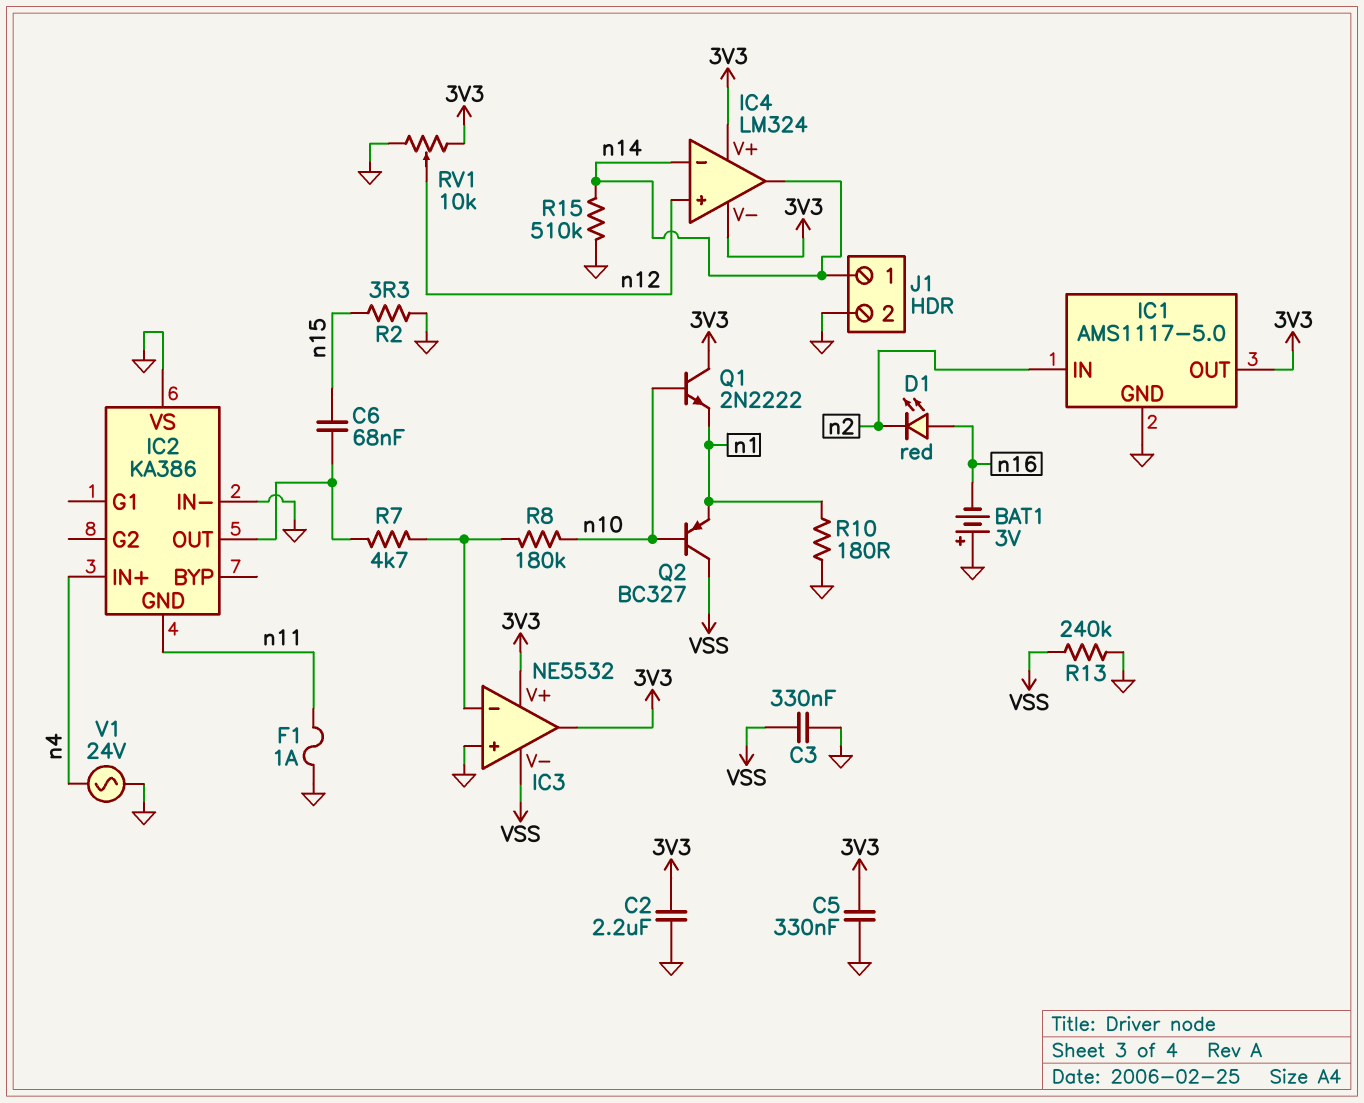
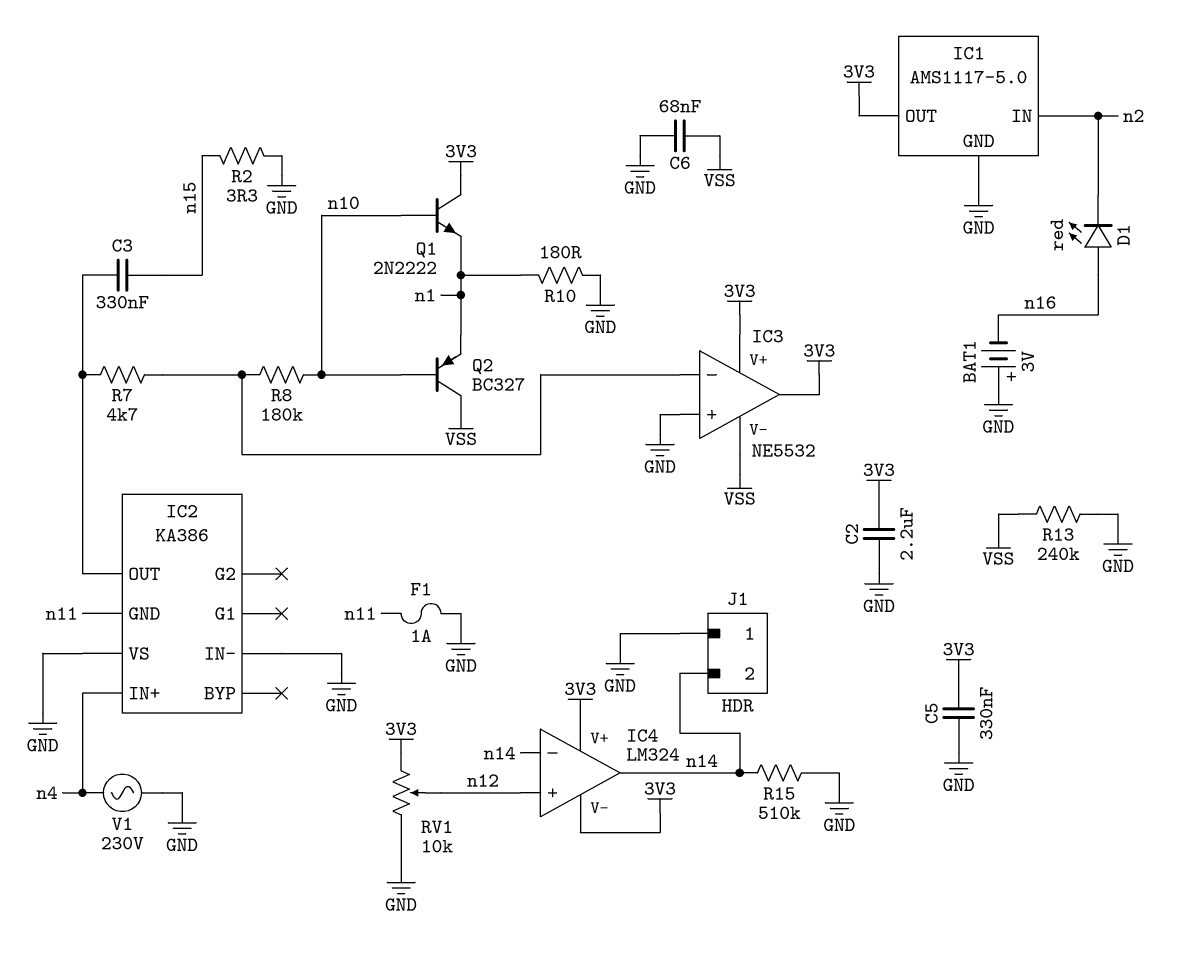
C3: 330nF (GND, VSS) -> 330nF (IC2/OUT, n15)
C6: 68nF (IC2/OUT, n15) -> 68nF (GND, VSS)
J1 pin 1: n14 -> GND
J1 pin 2: GND -> n14
V1: AC 24V (GND, n4) -> AC 230V (GND, n4)

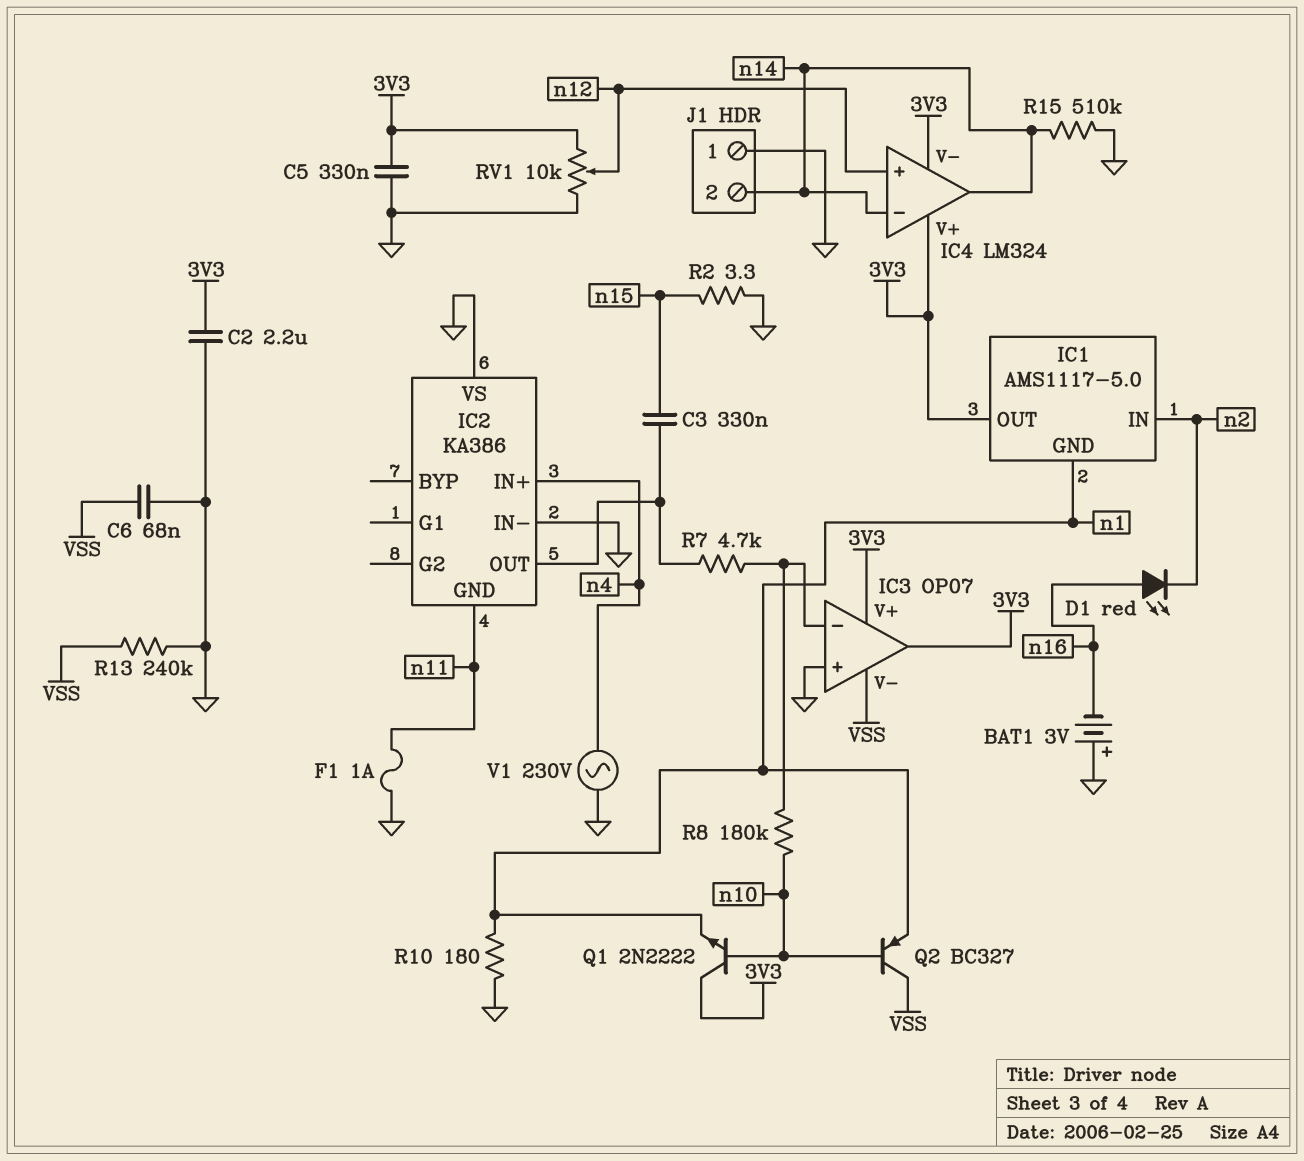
IC1 pin GND: GND -> n1
IC3: NE5532 -> OP07

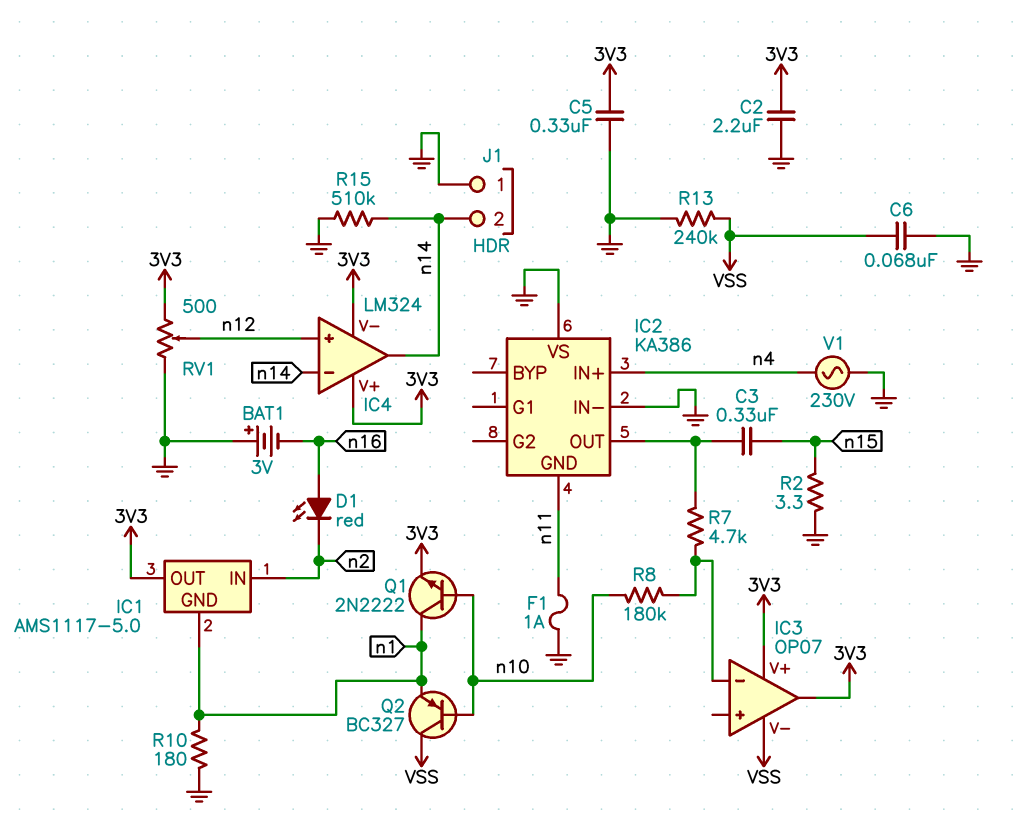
IC3 pin in+: GND -> none
Q1: NPN 2N2222 (B n10, C 3V3, E n1) -> NPN 2N2222 (B n10, C n1, E 3V3)
RV1: 10k (3V3, GND, wiper n12) -> 500 (3V3, GND, wiper n12)

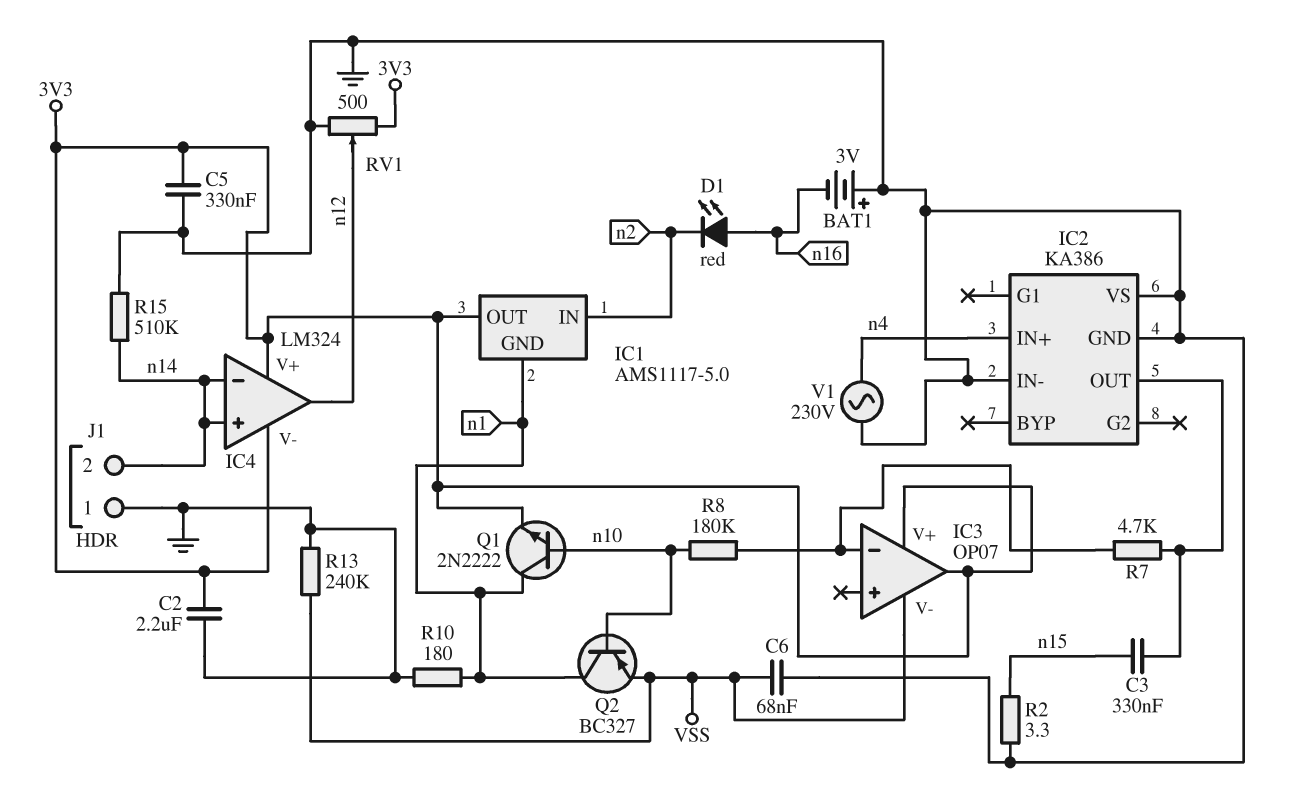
F1: 1A (GND, n11) -> none
IC2 pin GND: n11 -> GND
IC4 pin in+: n12 -> n14
IC4 pin out: n14 -> n12
Q2: PNP BC327 (B n10, C VSS, E n1) -> PNP BC327 (B n10, C n1, E VSS)

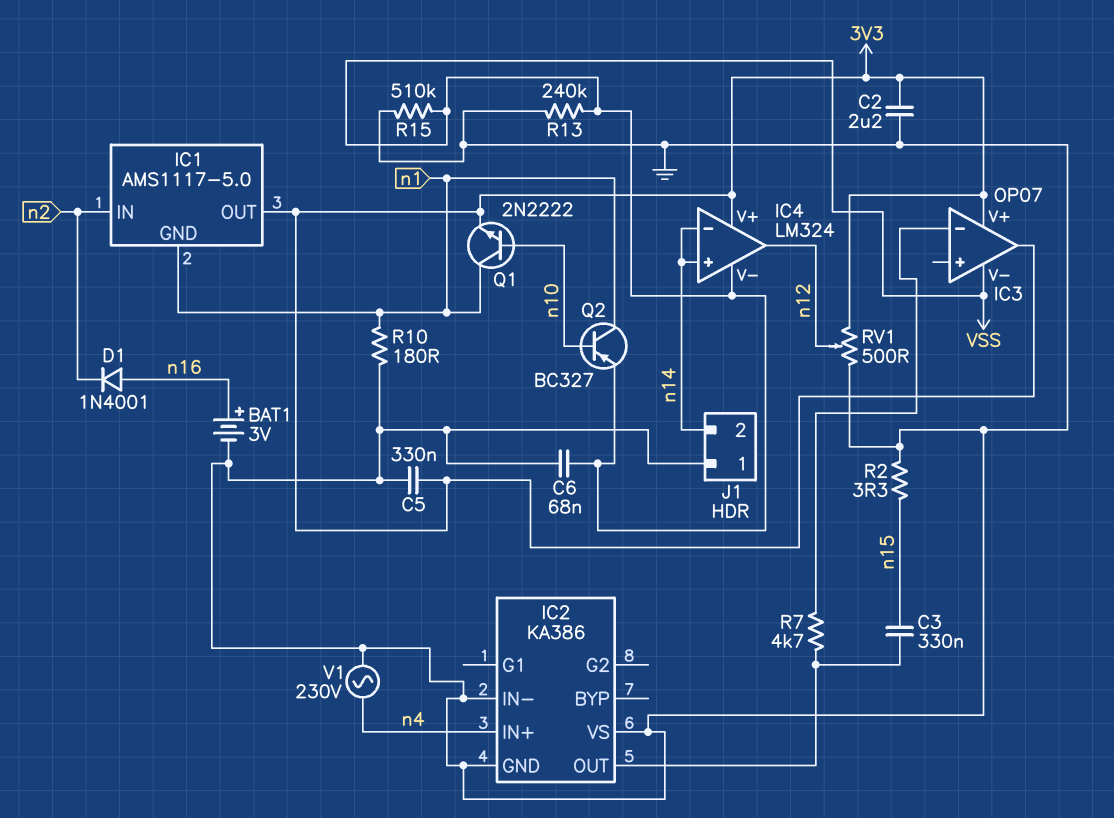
BAT1: 3V (plus GND, minus n16) -> 3V (plus n16, minus GND)
D1: LED red (A n16, K n2) -> diode 1N4001 (A n16, K n2)
IC4 pin V-: 3V3 -> VSS
R8: 180k (IC3/in-, n10) -> none
R15: 510k (GND, n14) -> 510k (GND, VSS)

